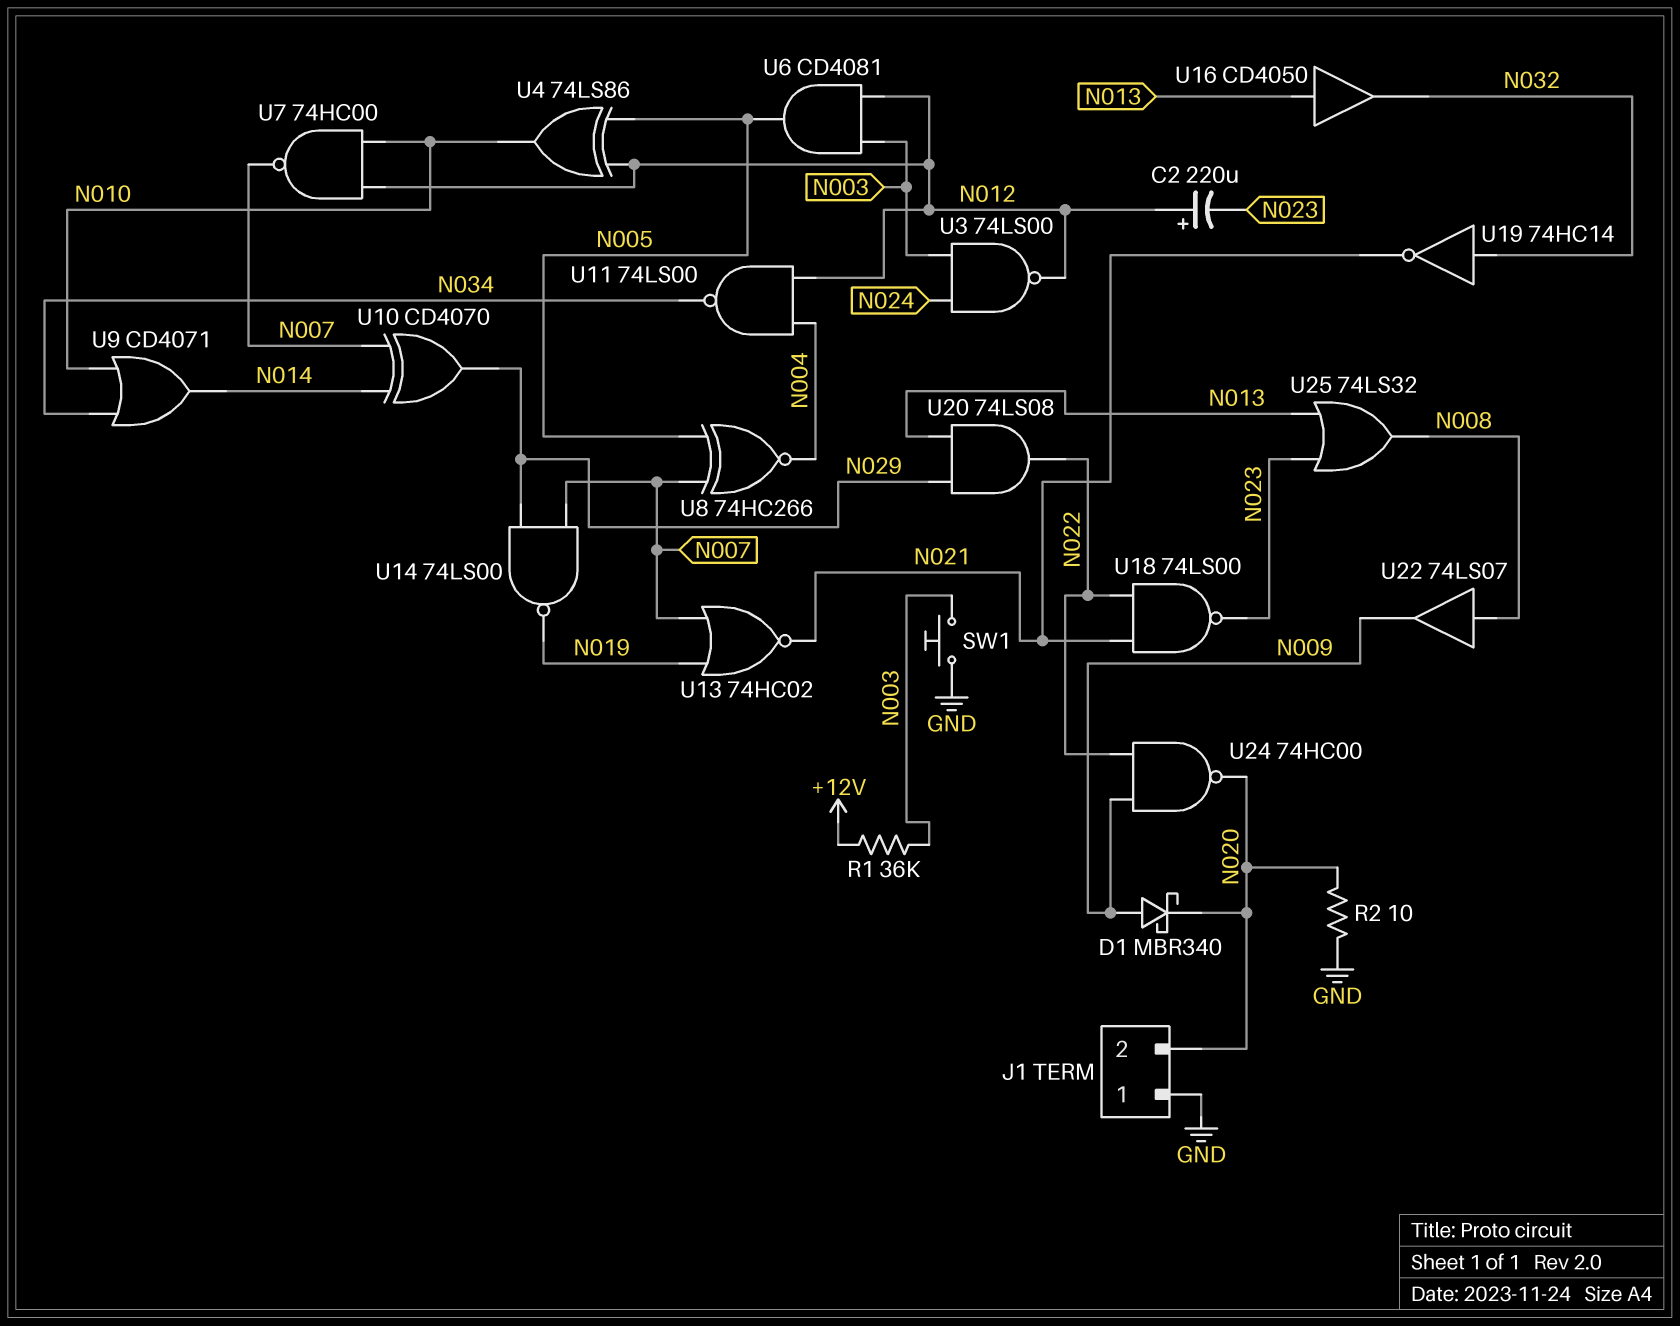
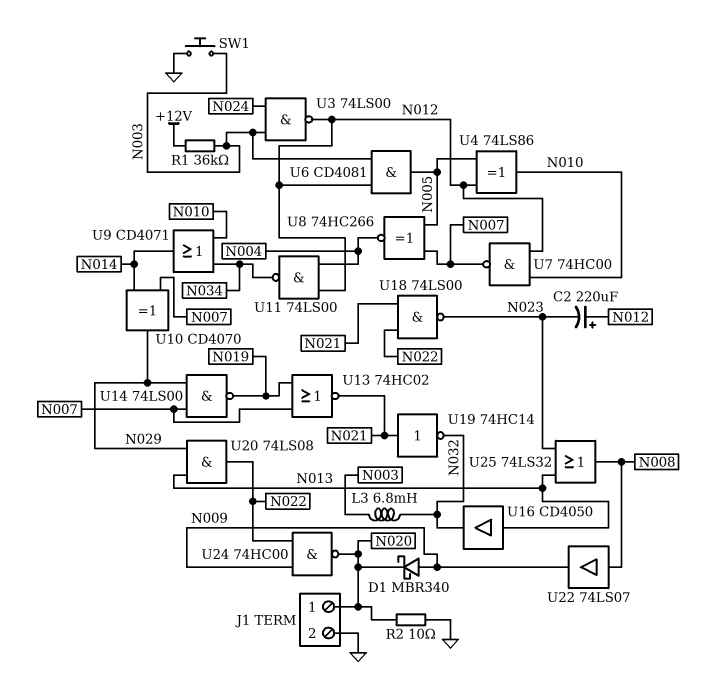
J1 pin 1: GND -> N020
J1 pin 2: N020 -> GND
L3: none -> 6.8mH (N003, N032)
U19: NOT 74HC14 (in N032, out N021) -> NOT 74HC14 (in N021, out N032)

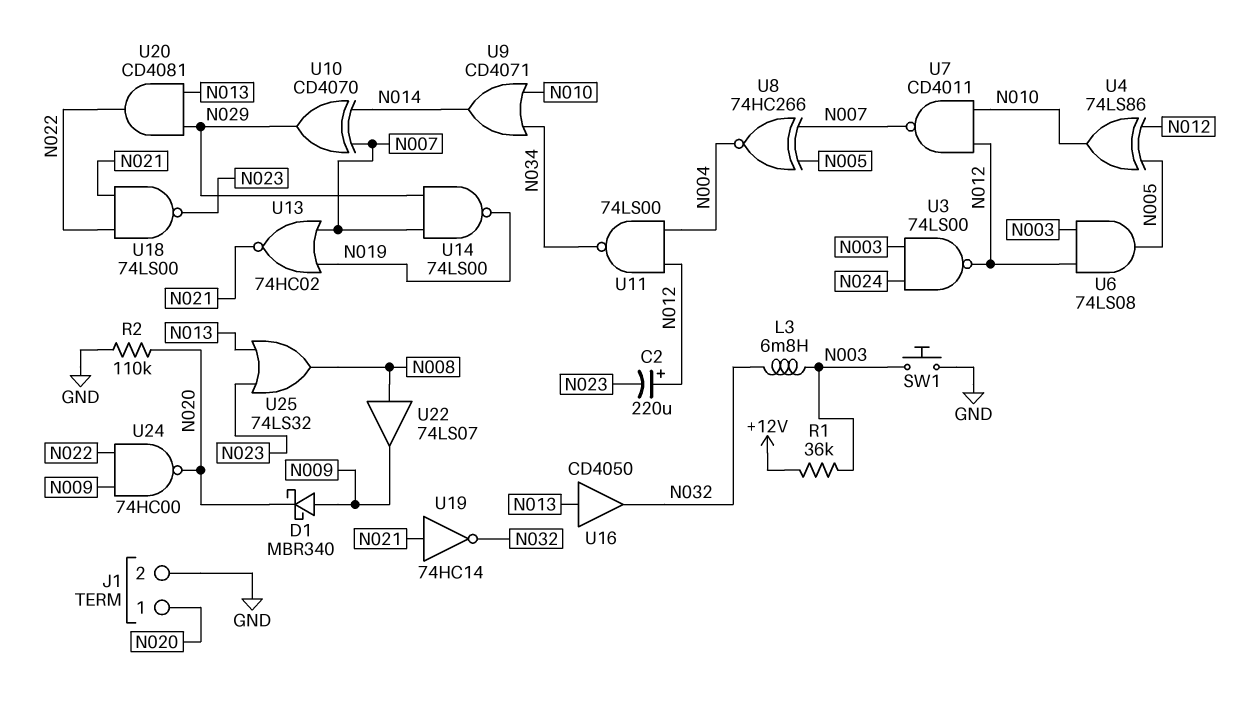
R2: 10 (GND, N020) -> 110k (GND, N020)
U6: AND CD4081 (in N003, in N012, out N005) -> AND 74LS08 (in N003, in N012, out N005)
U7: NAND 74HC00 (in N010, in N012, out N007) -> NAND CD4011 (in N010, in N012, out N007)
U20: AND 74LS08 (in N013, in N029, out N022) -> AND CD4081 (in N013, in N029, out N022)

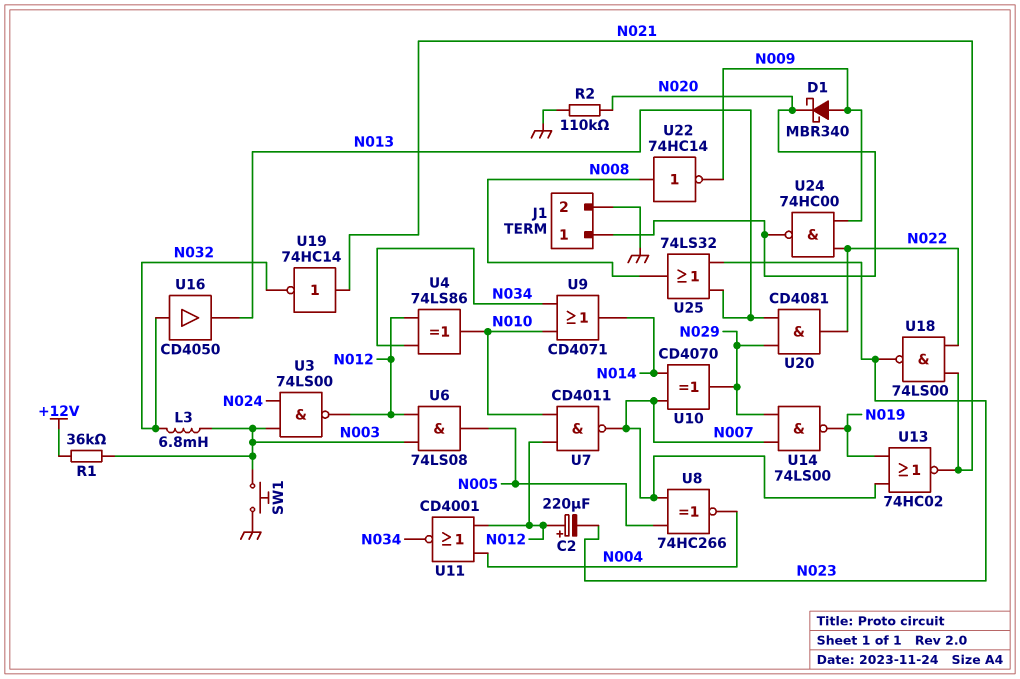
U4: XOR 74LS86 (in N005, in N012, out N010) -> XOR 74LS86 (in N012, in N034, out N010)
U11: NAND 74LS00 (in N004, in N012, out N034) -> NOR CD4001 (in N004, in N012, out N034)
U16: buffer CD4050 (in N013, out N032) -> buffer CD4050 (in N032, out N013)
U22: buffer 74LS07 (in N008, out N009) -> NOT 74HC14 (in N008, out N009)

